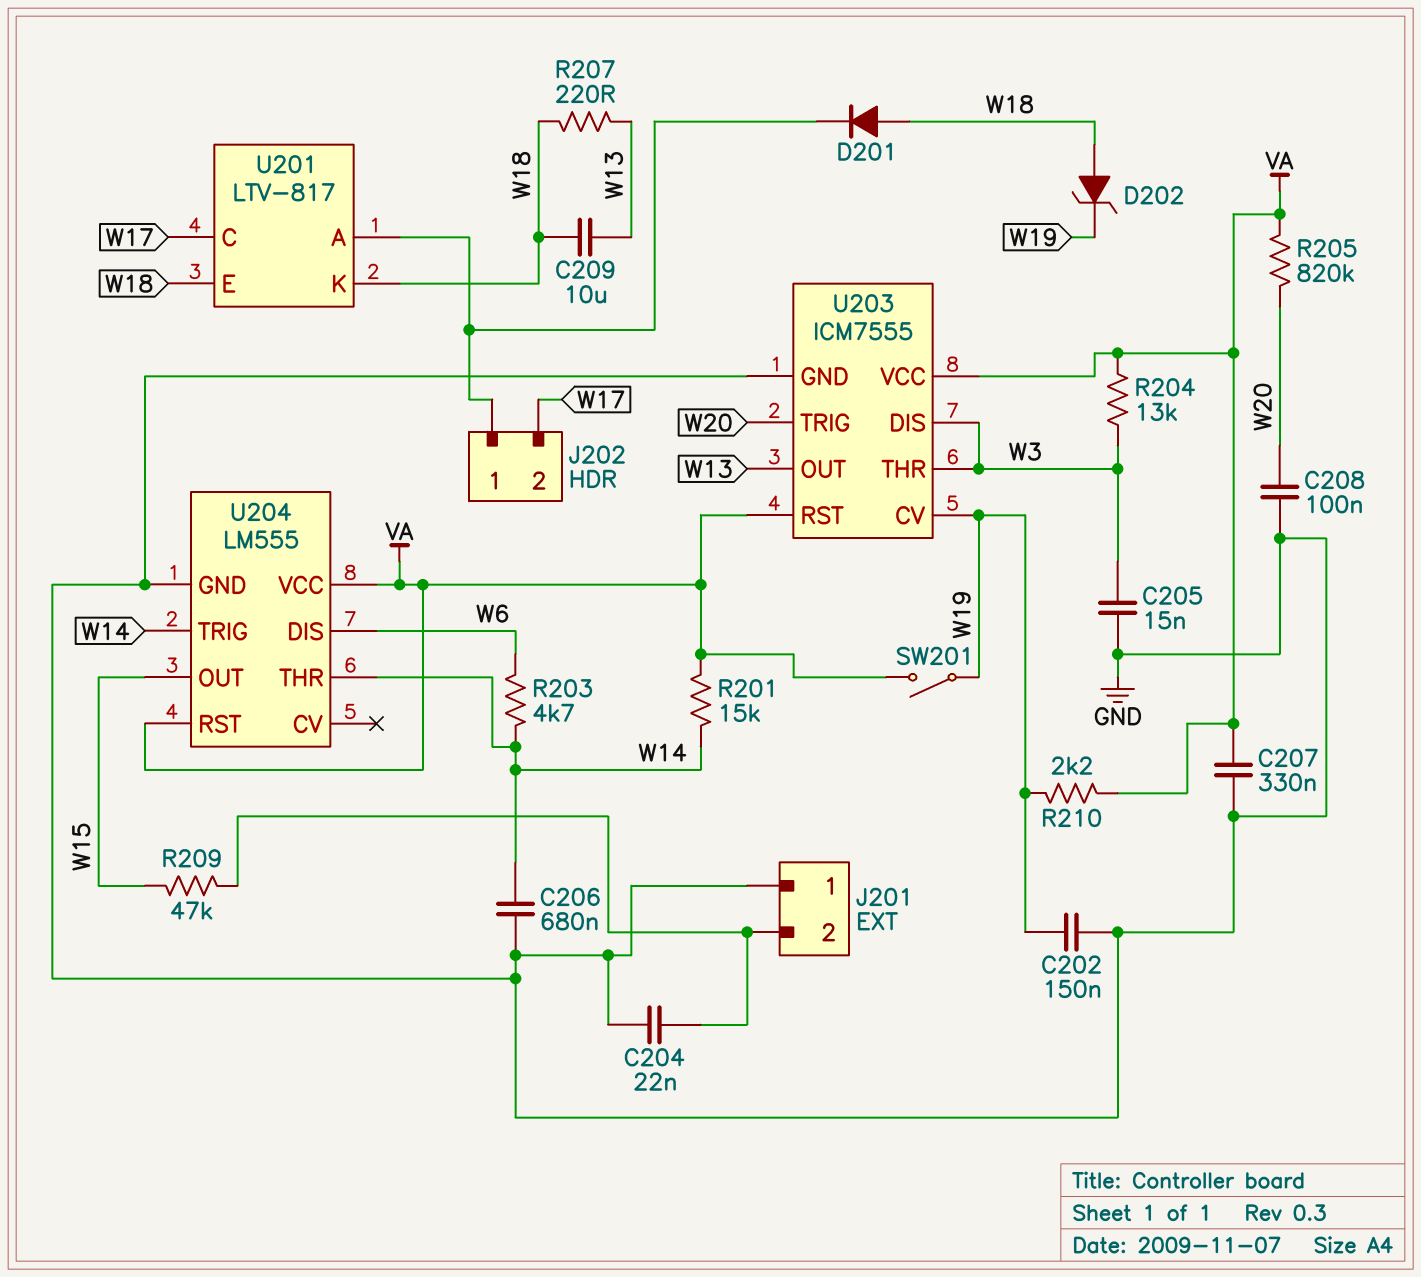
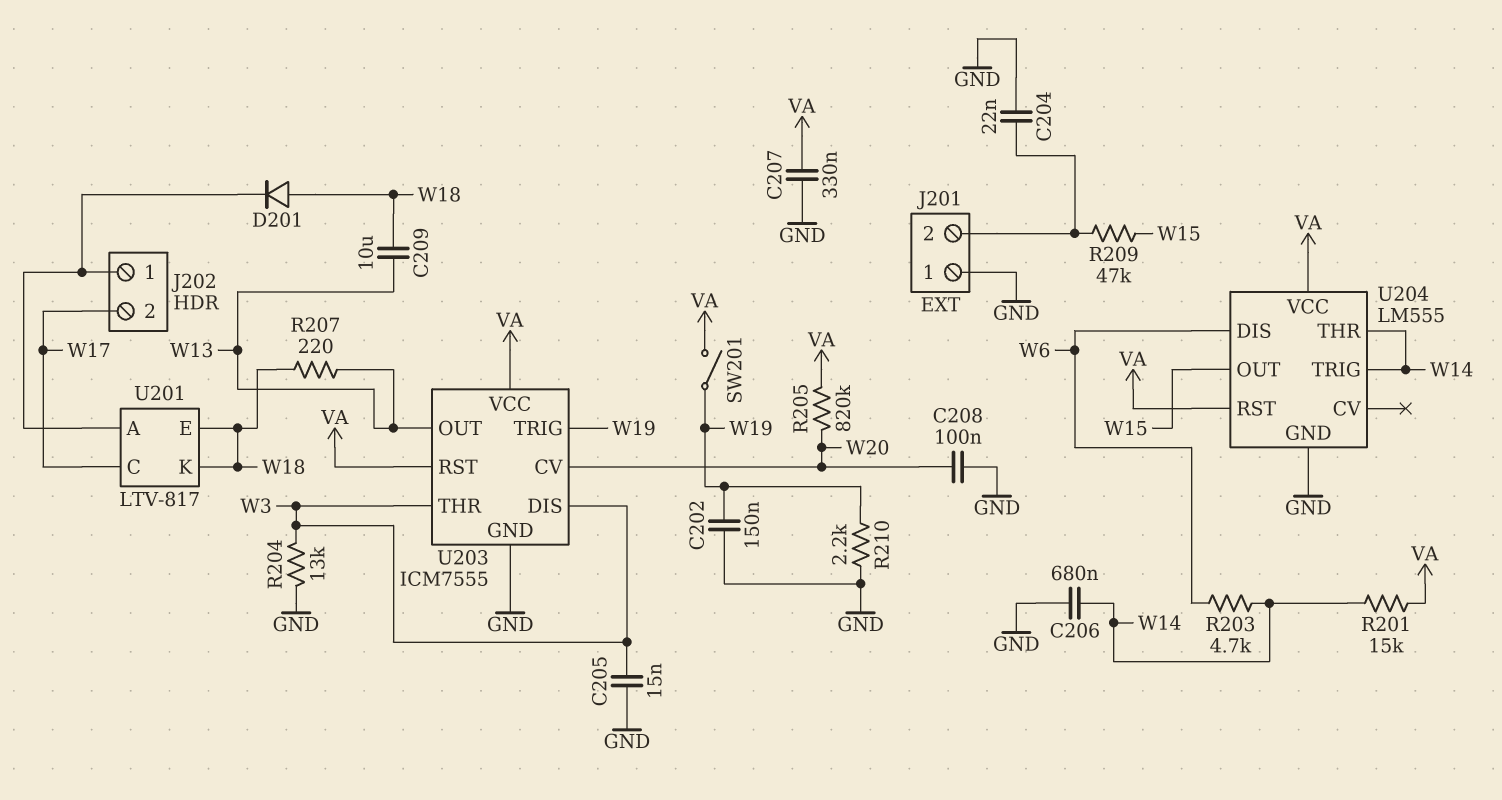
D202: zener (A W18, K W19) -> none
R204: 13k (VA, W3) -> 13k (GND, W3)
R210: 2.2k (VA, W19) -> 2.2k (GND, W19)
U203 pin CV: W19 -> W20
U203 pin TRIG: W20 -> W19

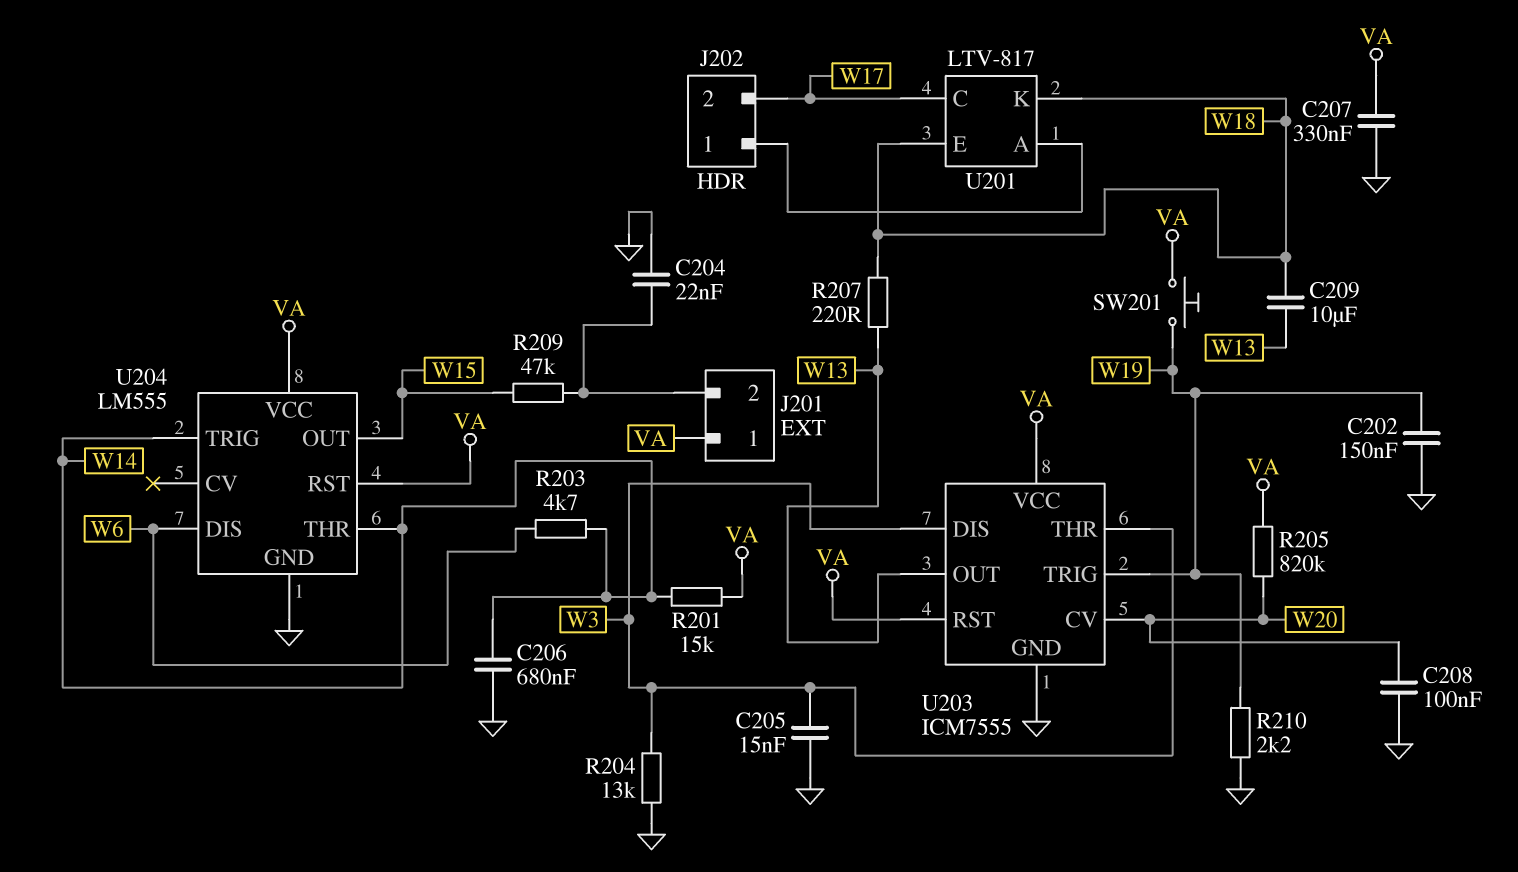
D201: diode (A W18, K J202/1) -> none
J201 pin 1: GND -> VA
SW201: switch (VA, W19) -> button (VA, W19)

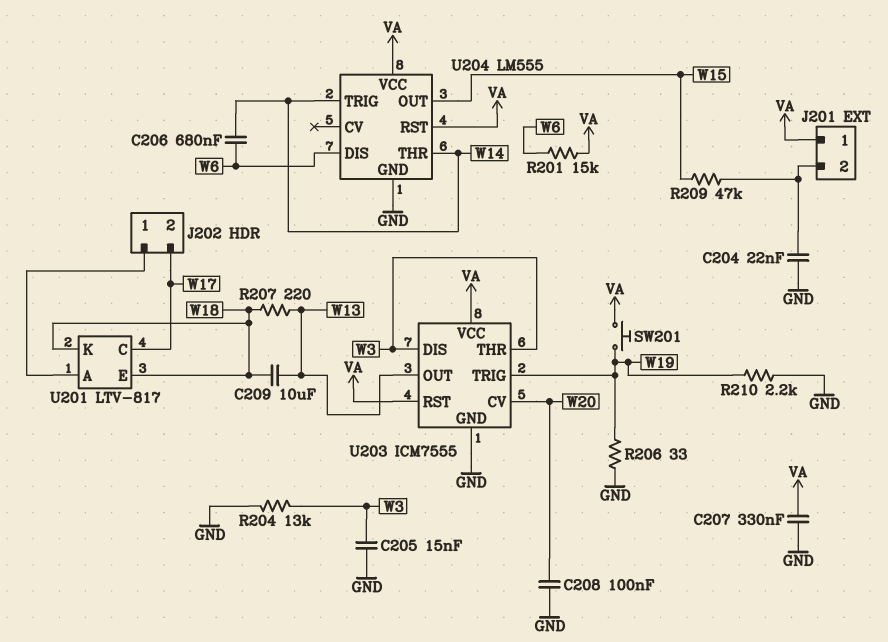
C202: 150nF (GND, W19) -> none
C206: 680nF (GND, W14) -> 680nF (W6, W14)
R201: 15k (VA, W14) -> 15k (VA, W6)
R203: 4.7k (W6, W14) -> none
R205: 820k (VA, W20) -> none
R206: none -> 33 (GND, W19)

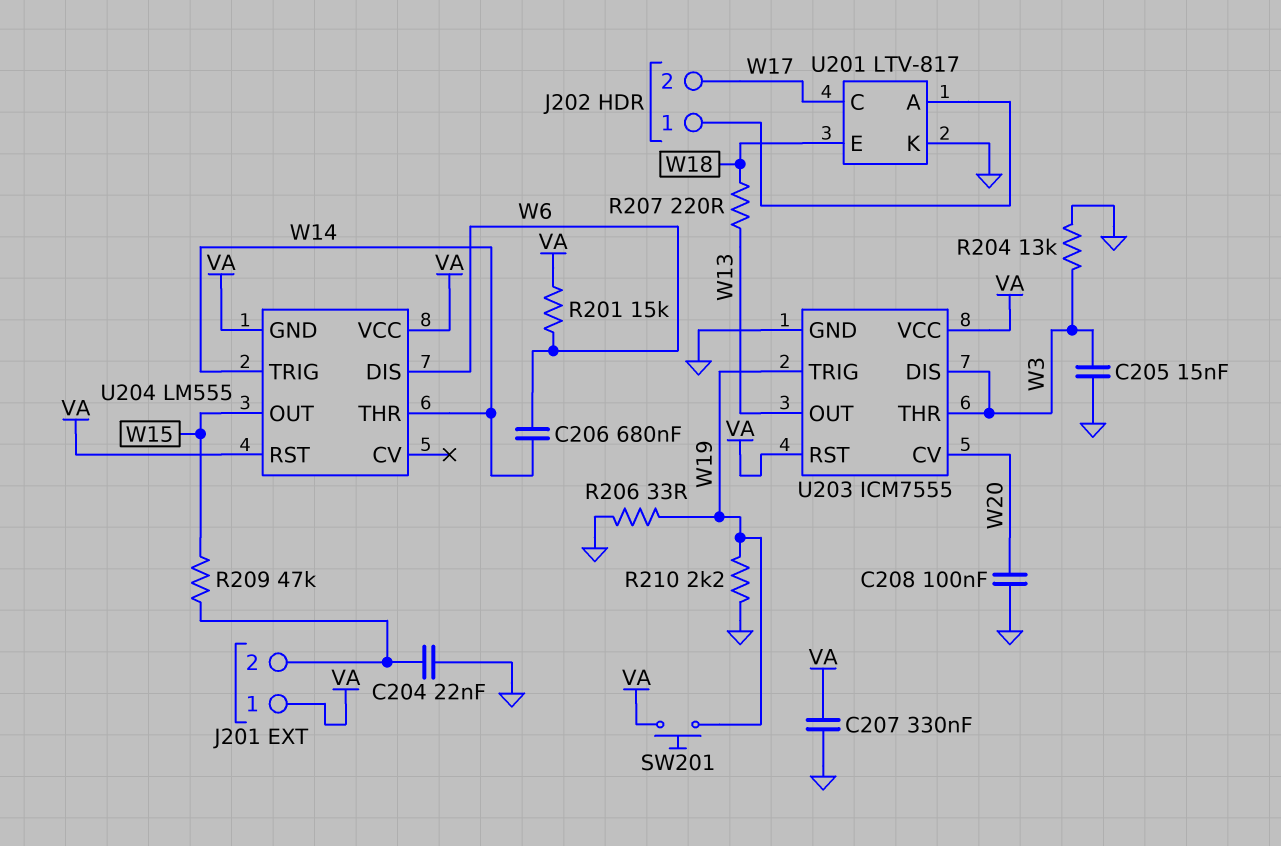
C209: 10uF (W13, W18) -> none
U201 pin K: W18 -> GND
U204 pin GND: GND -> VA

